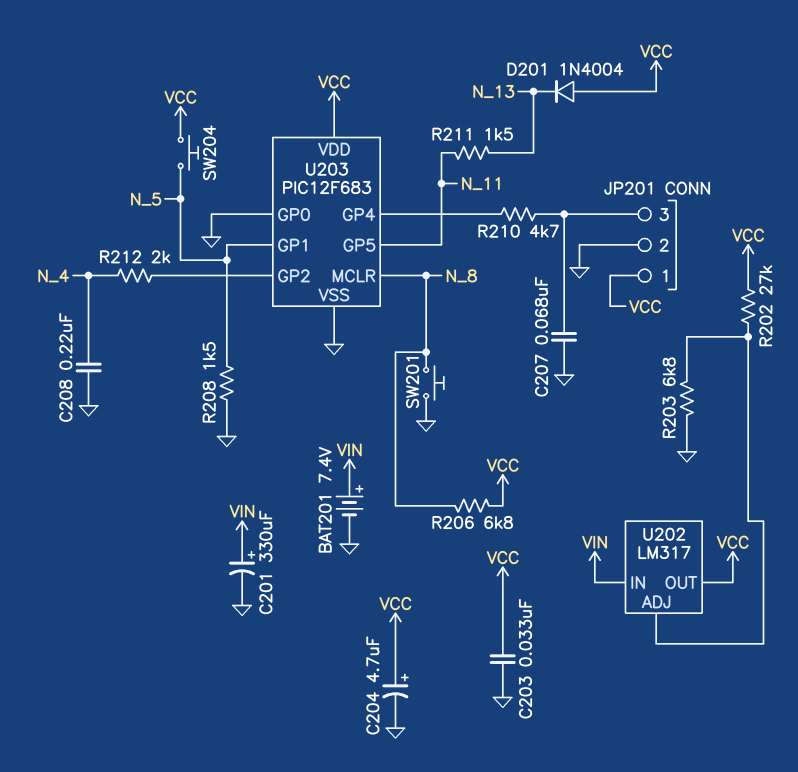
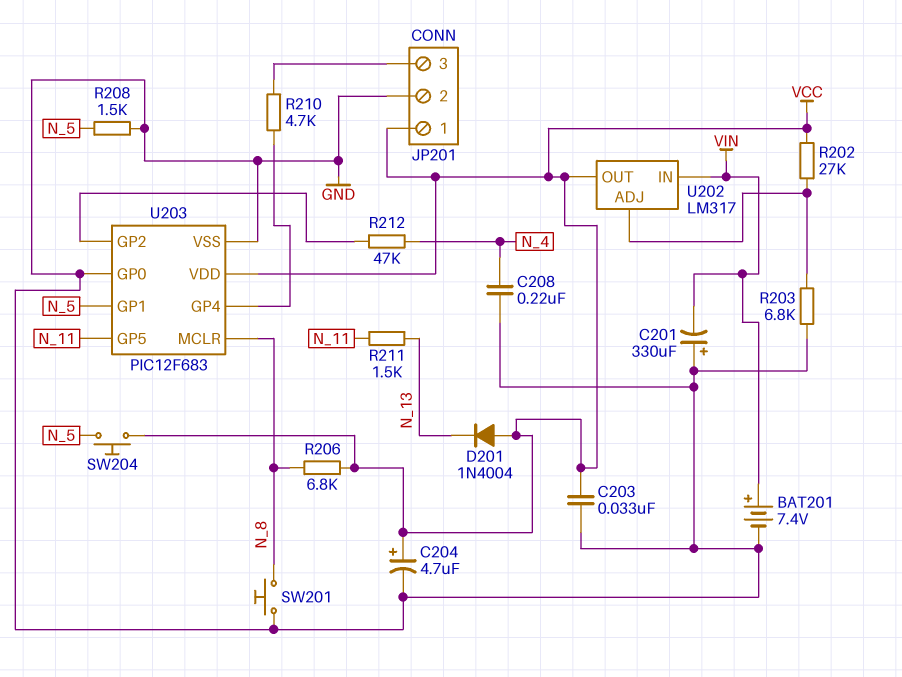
C201: 330uF (plus VIN, minus GND) -> 330uF (plus GND, minus VIN)
C207: 68nF (GND, JP201/3) -> none
R212: 2k (N_4, U203/GP2) -> 47k (N_4, U203/GP2)

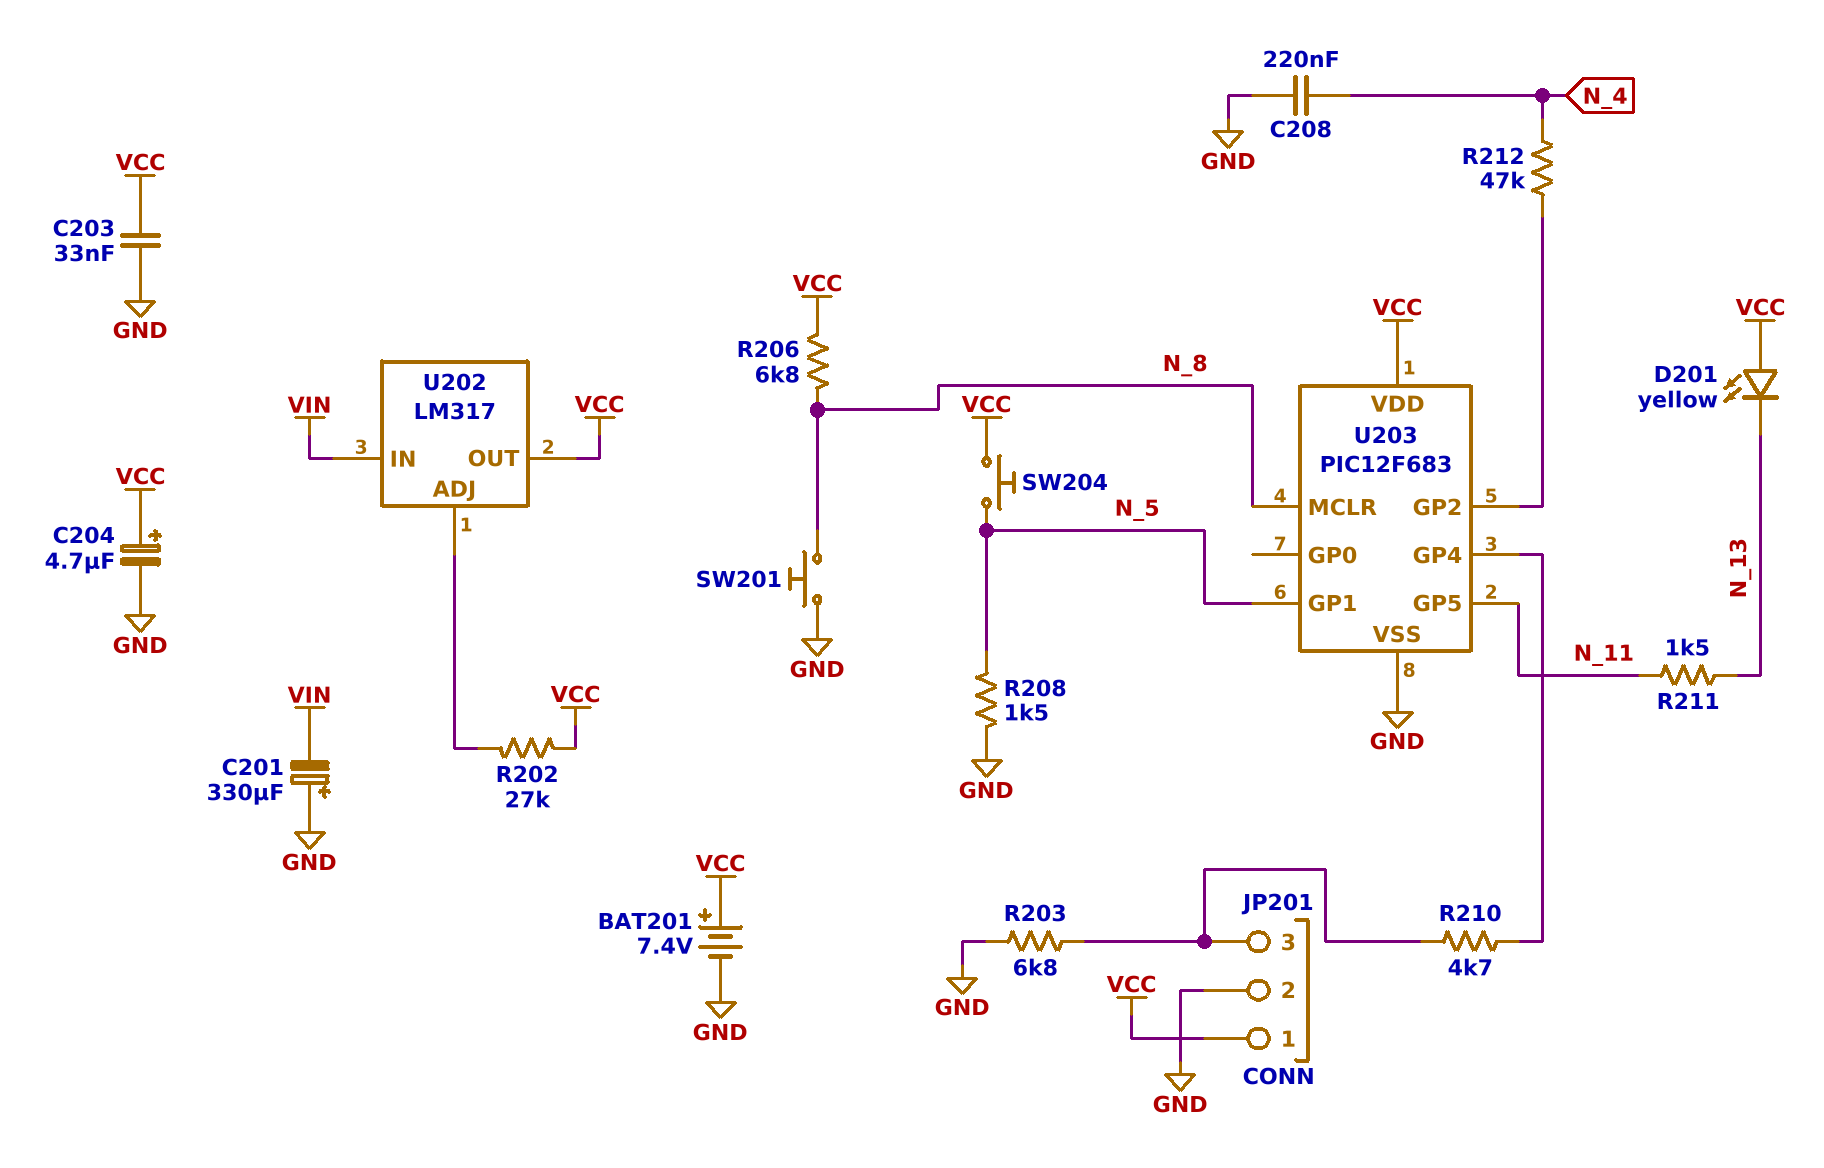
BAT201: 7.4V (plus VIN, minus GND) -> 7.4V (plus VCC, minus GND)
D201: diode 1N4004 (A VCC, K N_13) -> LED yellow (A VCC, K N_13)
R203: 6.8k (GND, U202/ADJ) -> 6.8k (GND, JP201/3)
U203 pin GP0: GND -> none

